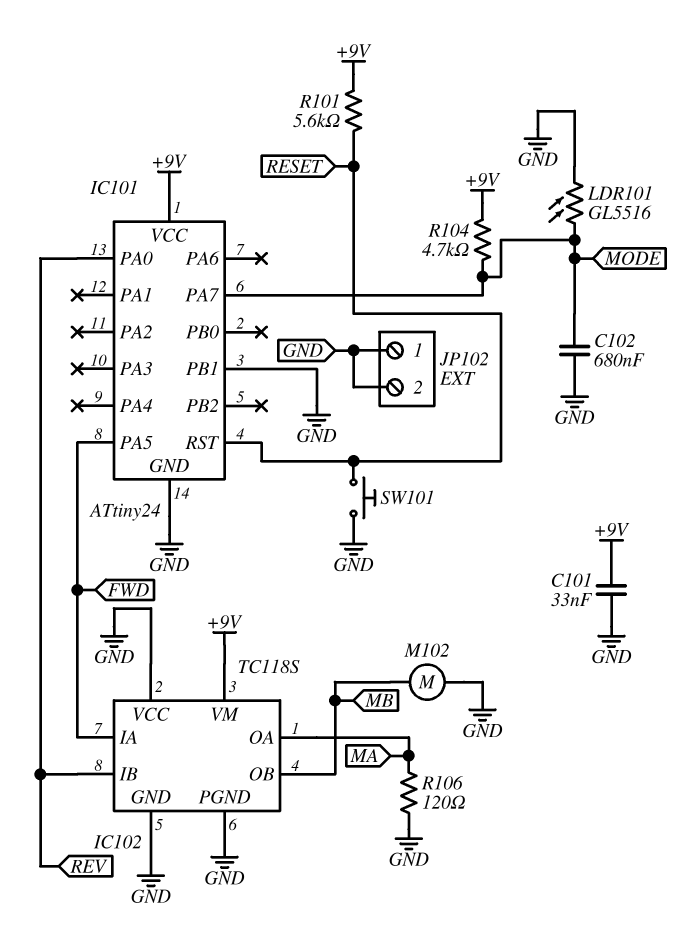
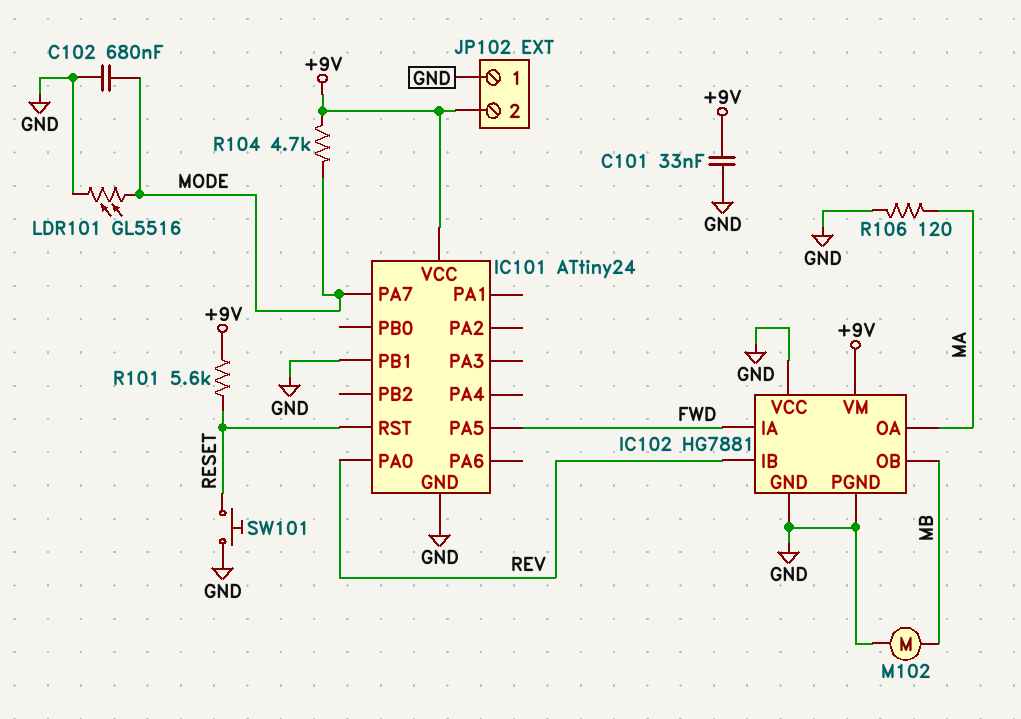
IC102: TC118S -> HG7881
JP102 pin 2: GND -> +9V

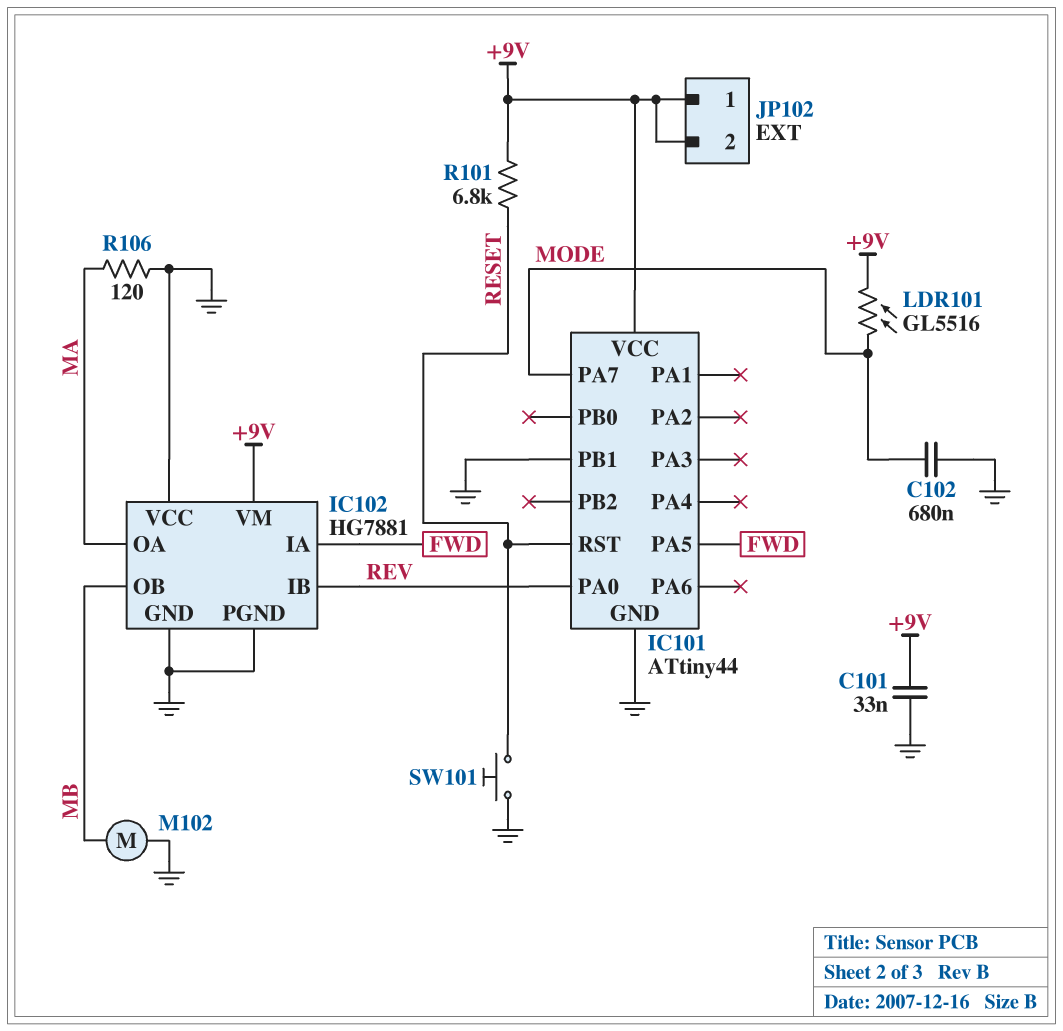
IC101: ATtiny24 -> ATtiny44
JP102 pin 1: GND -> +9V
LDR101: GL5516 (GND, MODE) -> GL5516 (+9V, MODE)
R101: 5.6k (+9V, RESET) -> 6.8k (+9V, RESET)
R104: 4.7k (+9V, MODE) -> none

